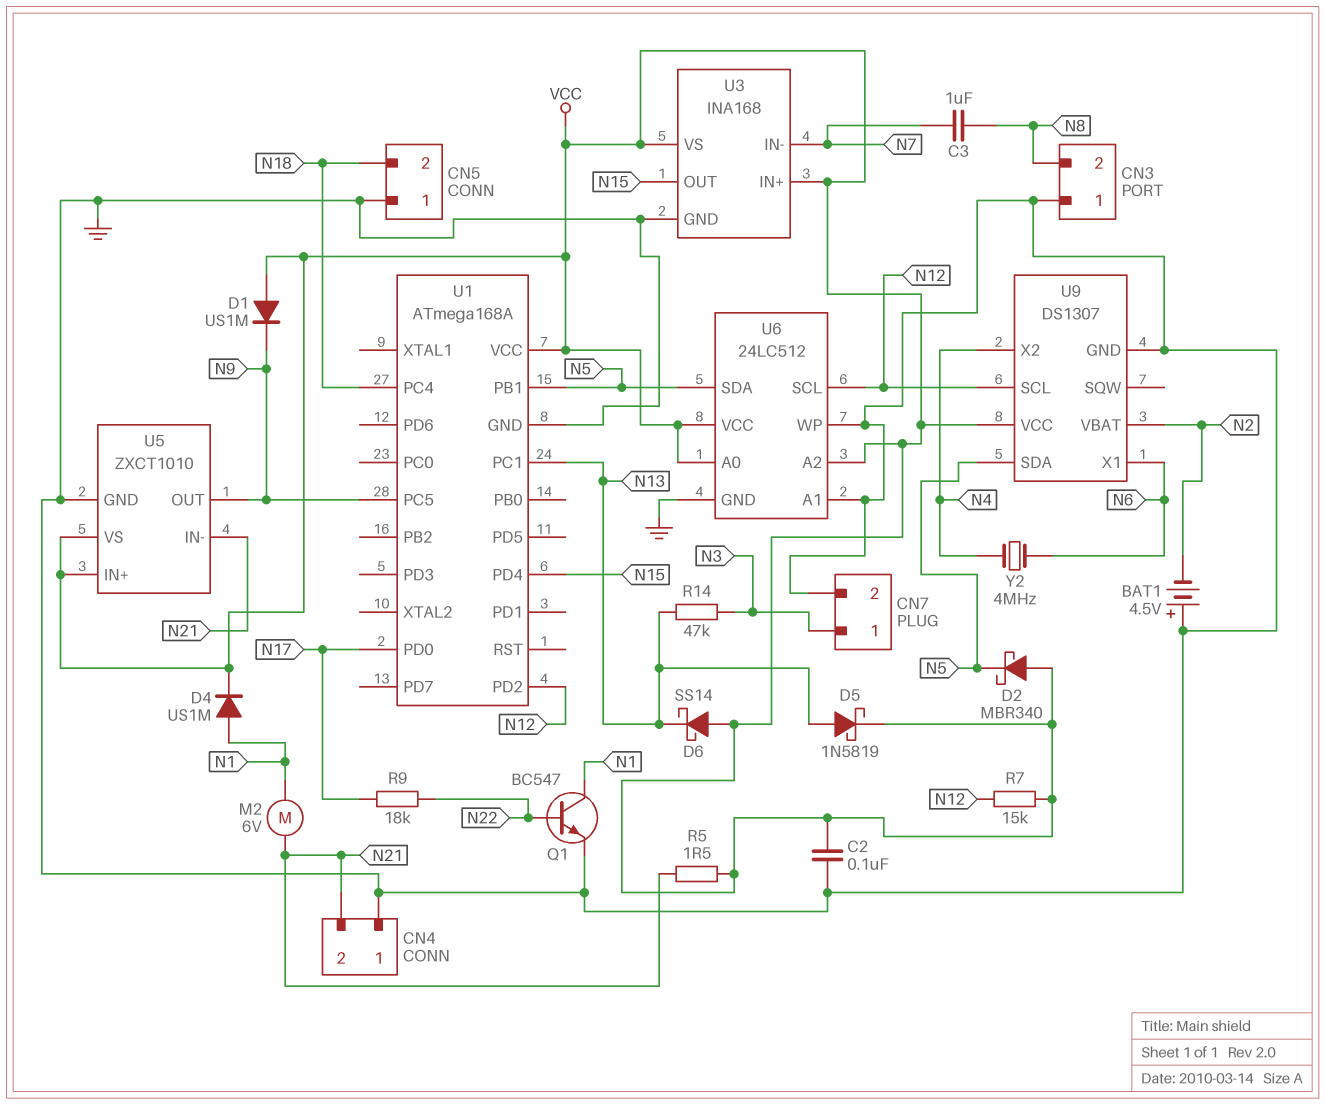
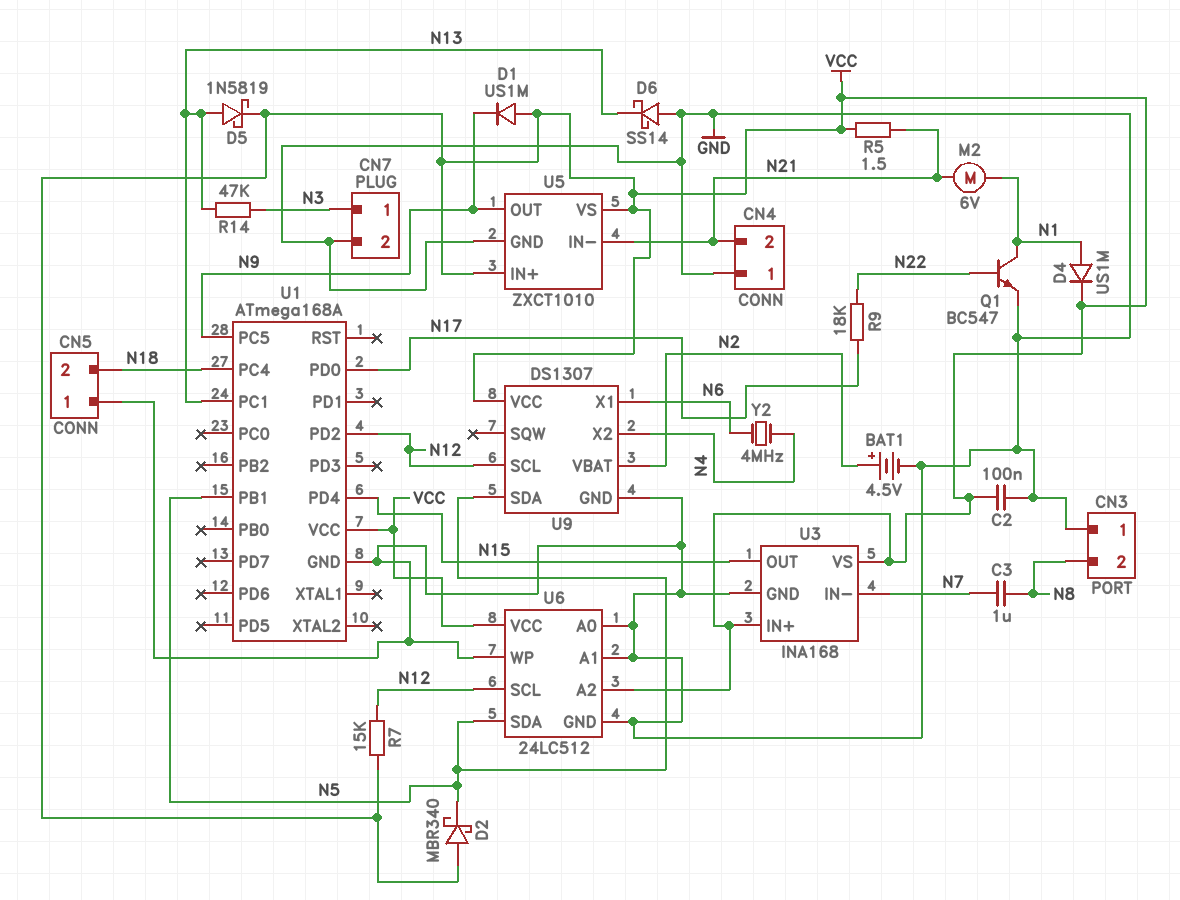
BAT1: 4.5V (plus GND, minus N2) -> 4.5V (plus N2, minus GND)
D6: schottky SS14 (A VCC, K N13) -> schottky SS14 (A GND, K N13)
U6 pin A0: VCC -> GND

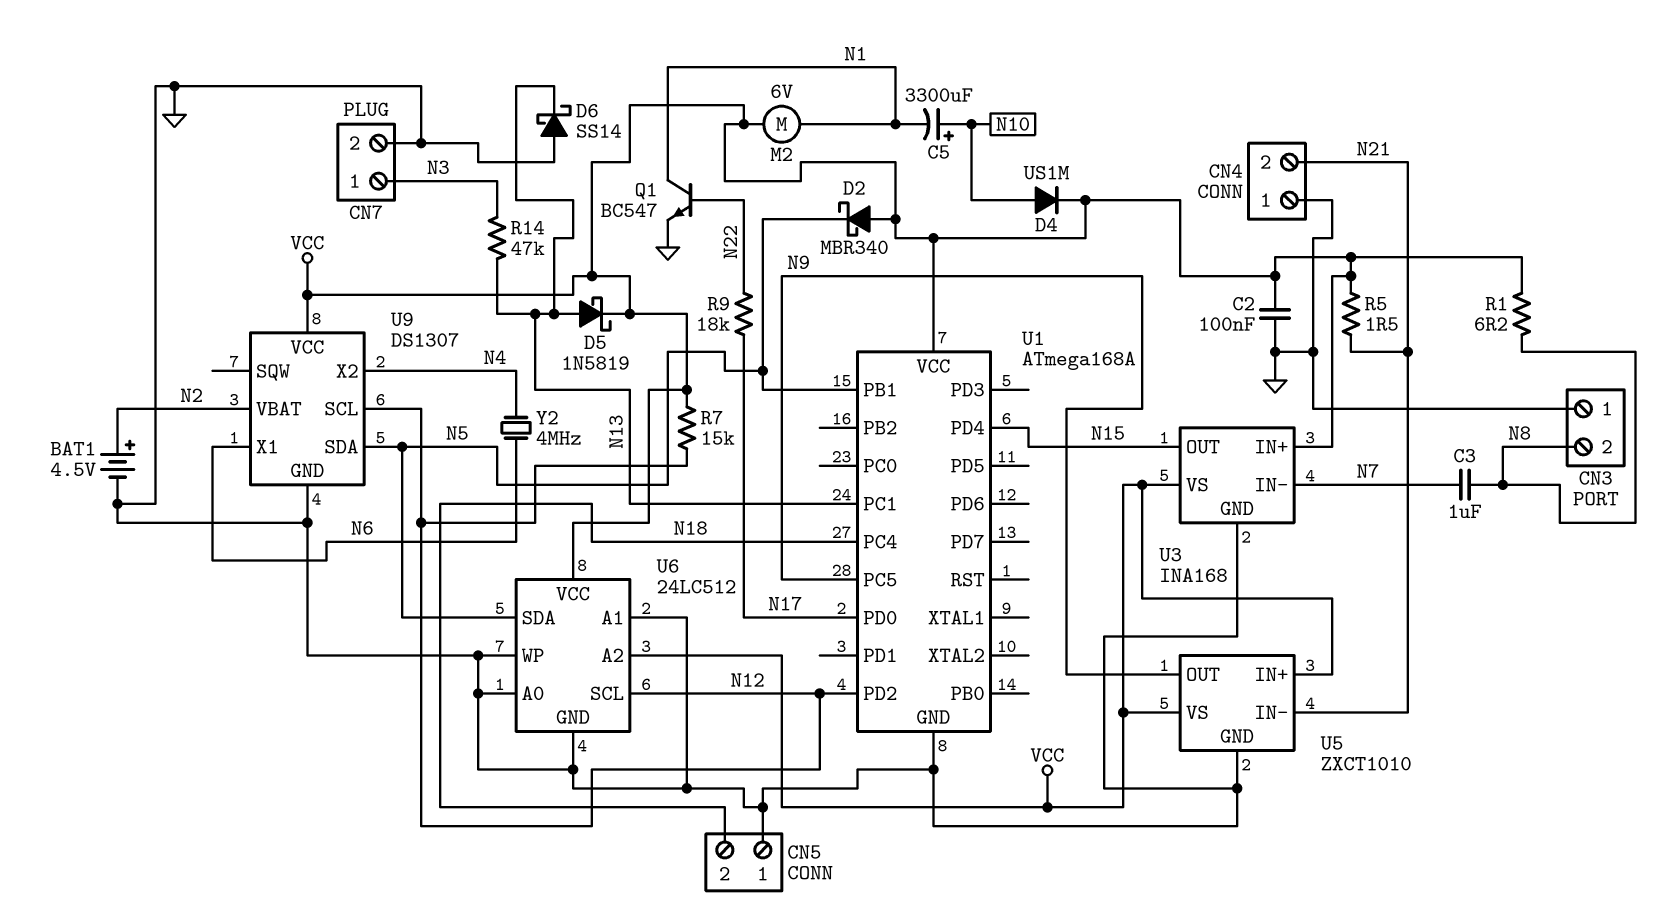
C5: none -> 3300uF (plus N10, minus N1)
D1: diode US1M (A VCC, K N9) -> none
D4: diode US1M (A N1, K VCC) -> diode US1M (A N10, K VCC)
M2: motor 6V (N1, N21) -> motor 6V (N1, VCC)
R1: none -> 6.2 (N8, VCC)

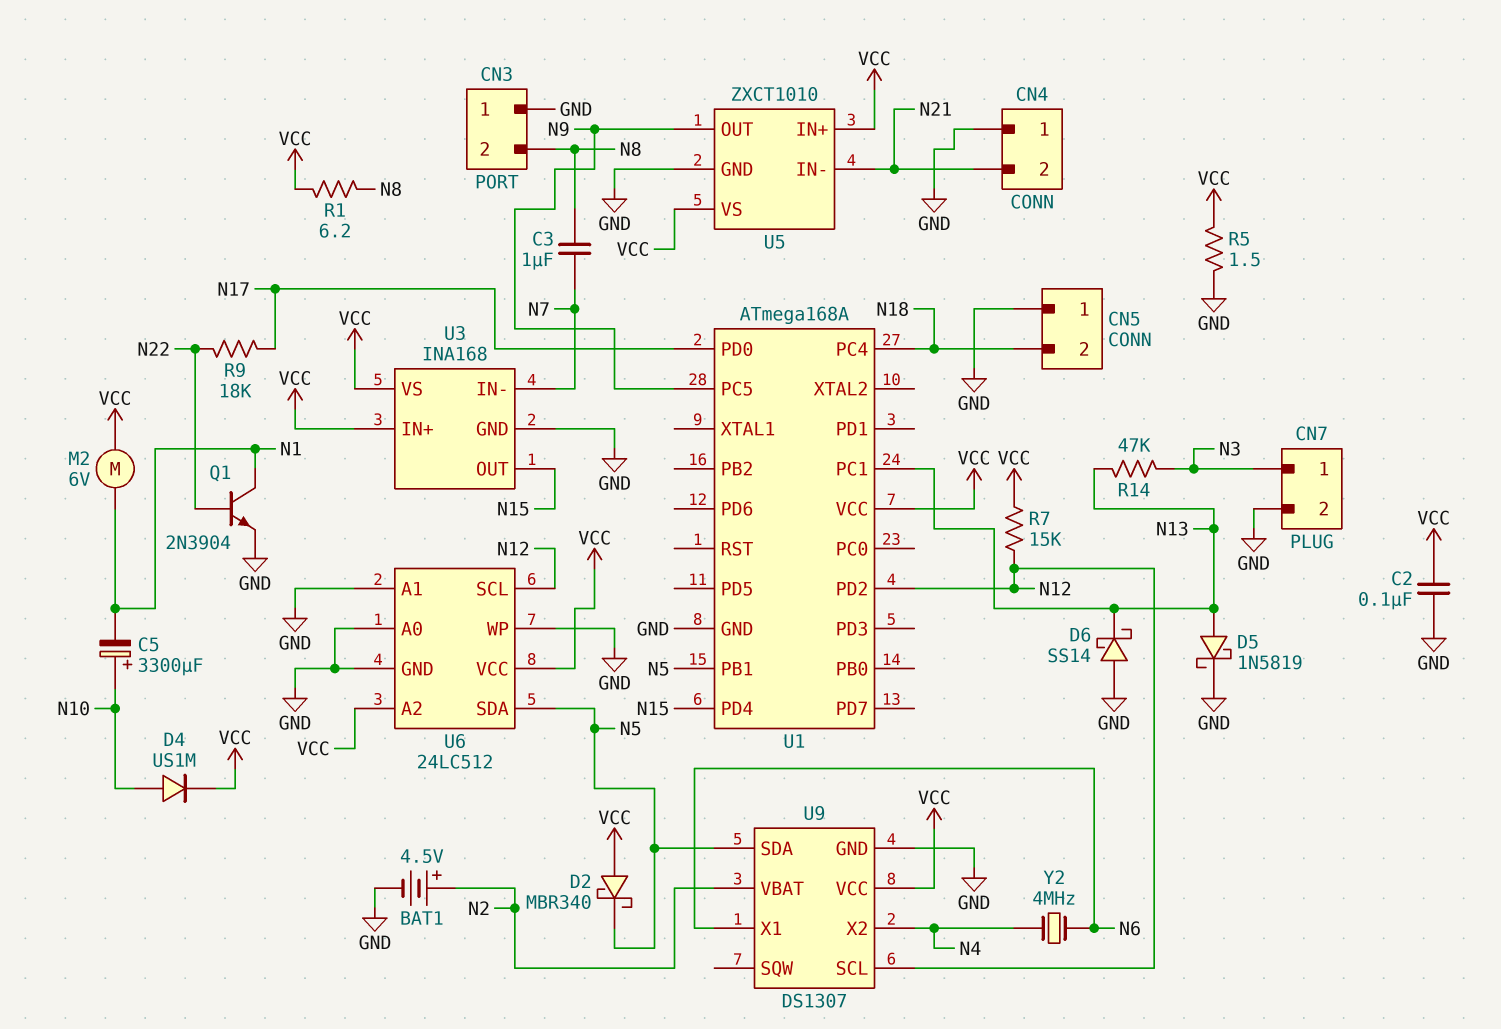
D5: schottky 1N5819 (A N13, K VCC) -> schottky 1N5819 (A N13, K GND)
Q1: NPN BC547 (B N22, C N1, E GND) -> NPN 2N3904 (B N22, C N1, E GND)
R5: 1.5 (N21, VCC) -> 1.5 (GND, VCC)

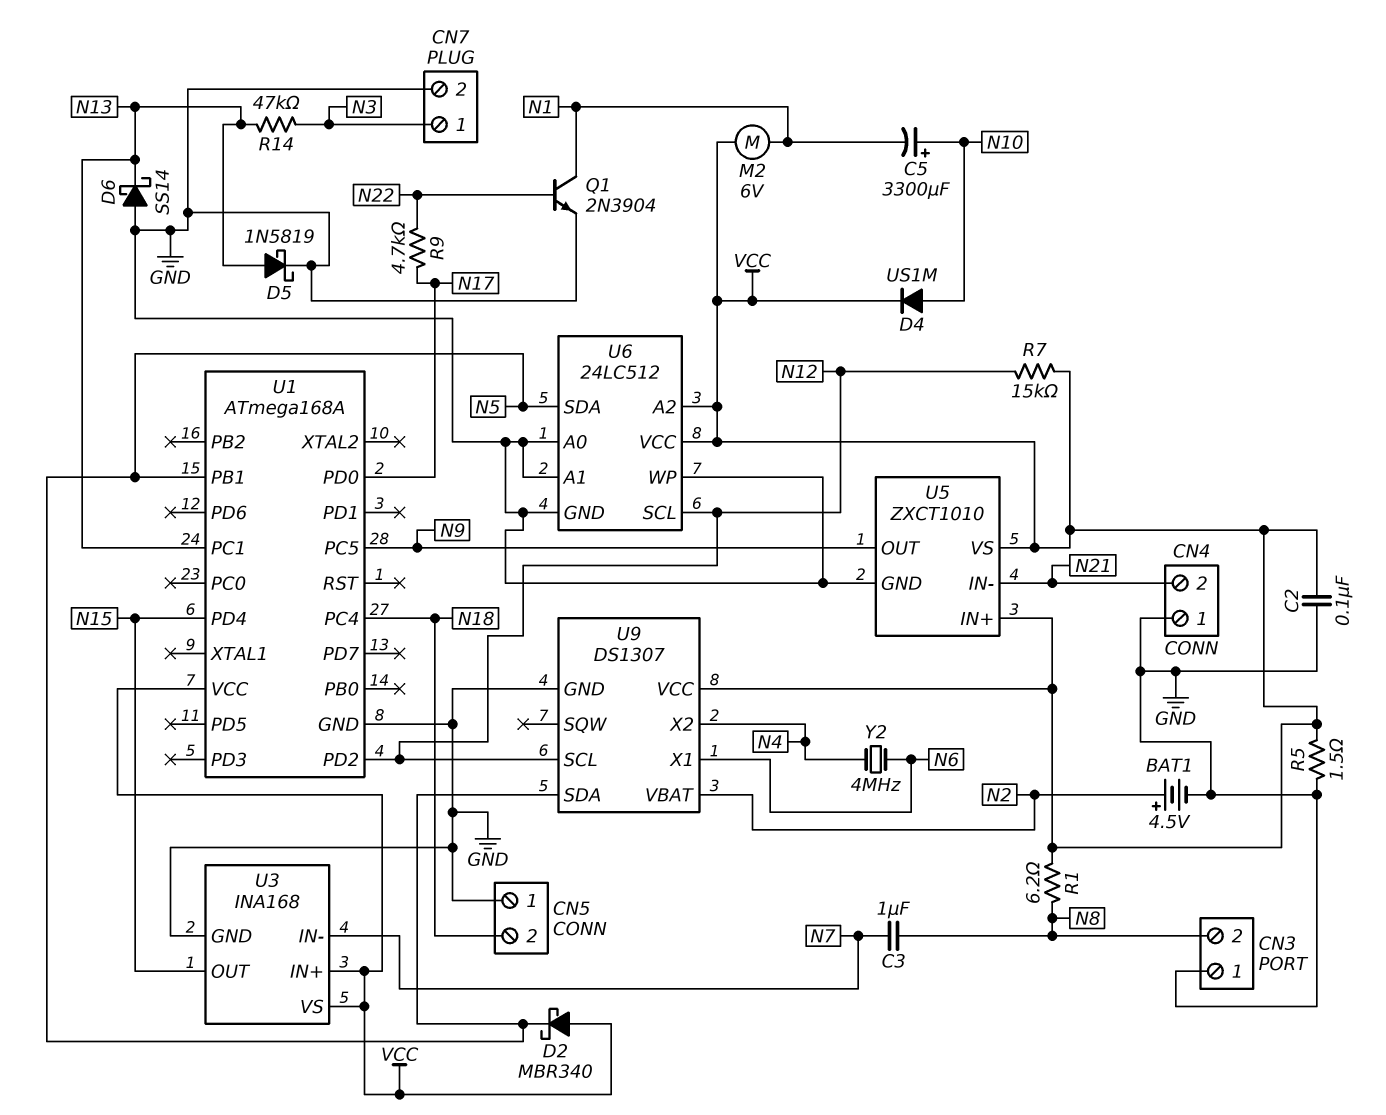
R9: 18k (N17, N22) -> 4.7k (N17, N22)

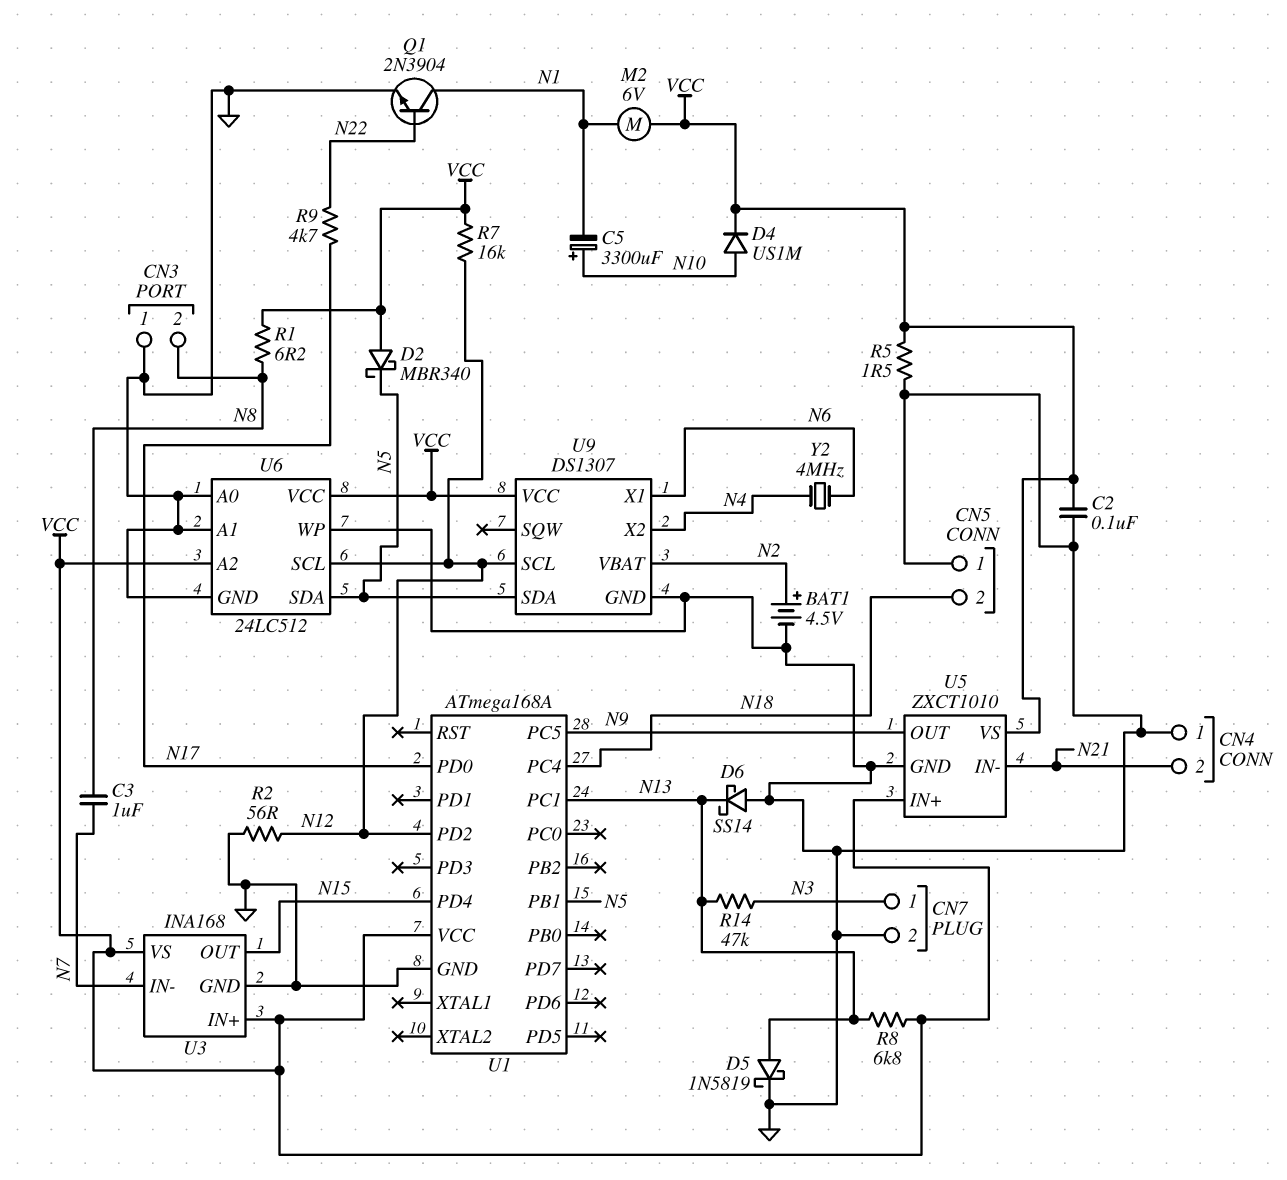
R2: none -> 56 (GND, N12)
R7: 15k (N12, VCC) -> 16k (N12, VCC)
R8: none -> 6.8k (N13, VCC)

